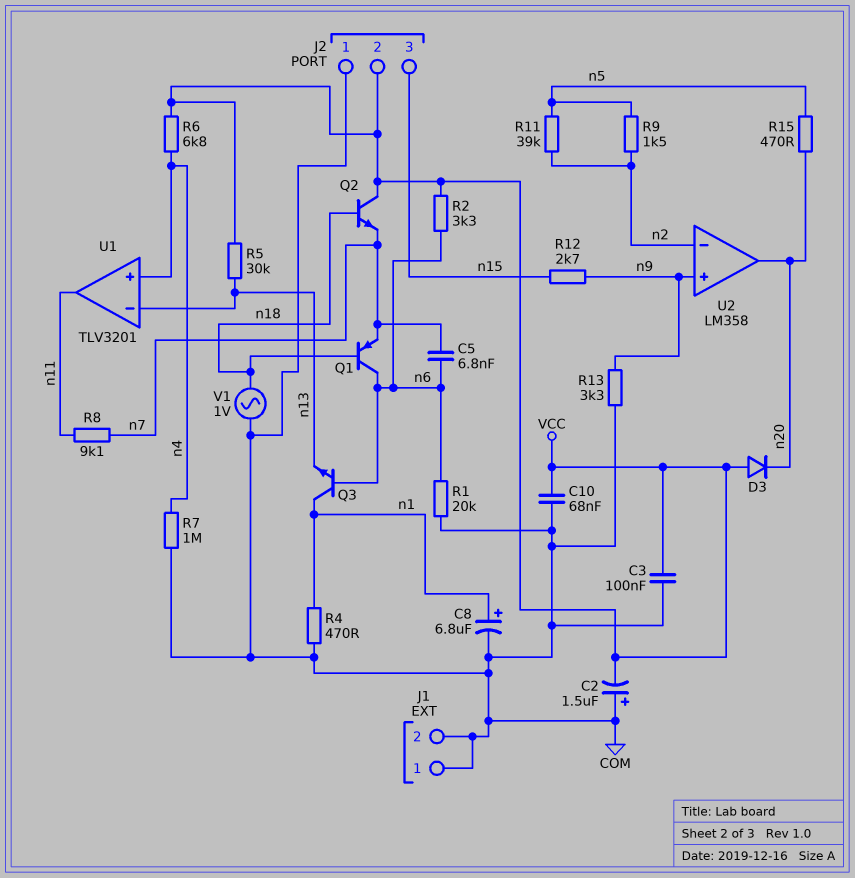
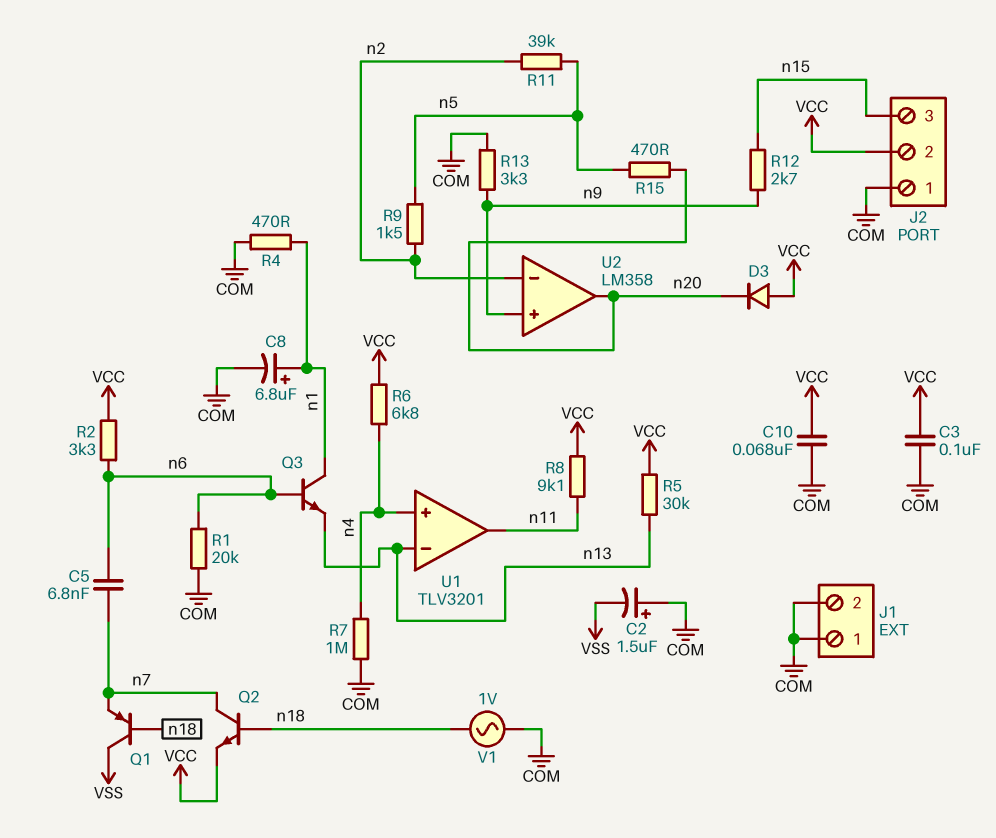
C2: 1.5uF (plus COM, minus VCC) -> 1.5uF (plus COM, minus VSS)
Q1: PNP (B n18, C n6, E n7) -> PNP (B n18, C VSS, E n7)
Q2: NPN (B n18, C VCC, E n7) -> NPN (B n18, C n7, E VCC)
R8: 9.1k (n7, n11) -> 9.1k (VCC, n11)

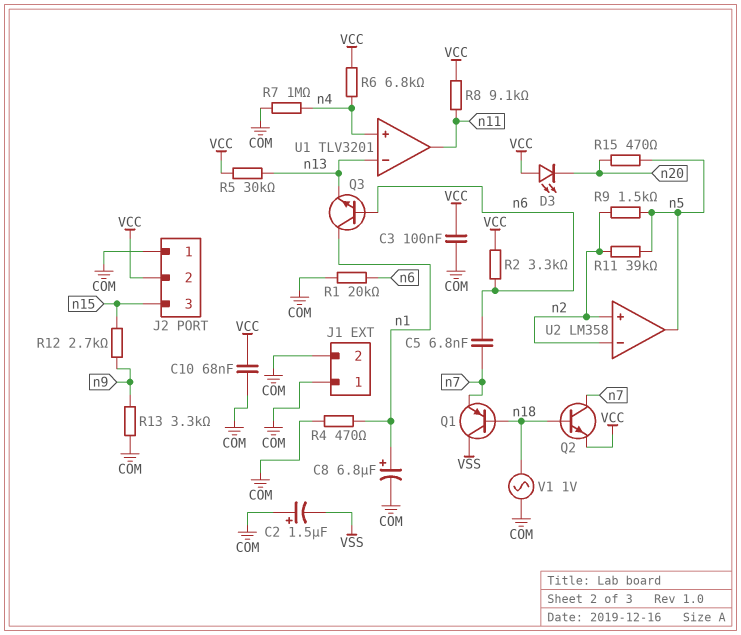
D3: diode (A VCC, K n20) -> LED (A VCC, K n20)
U2 pin in+: n9 -> n2
U2 pin out: n20 -> n5

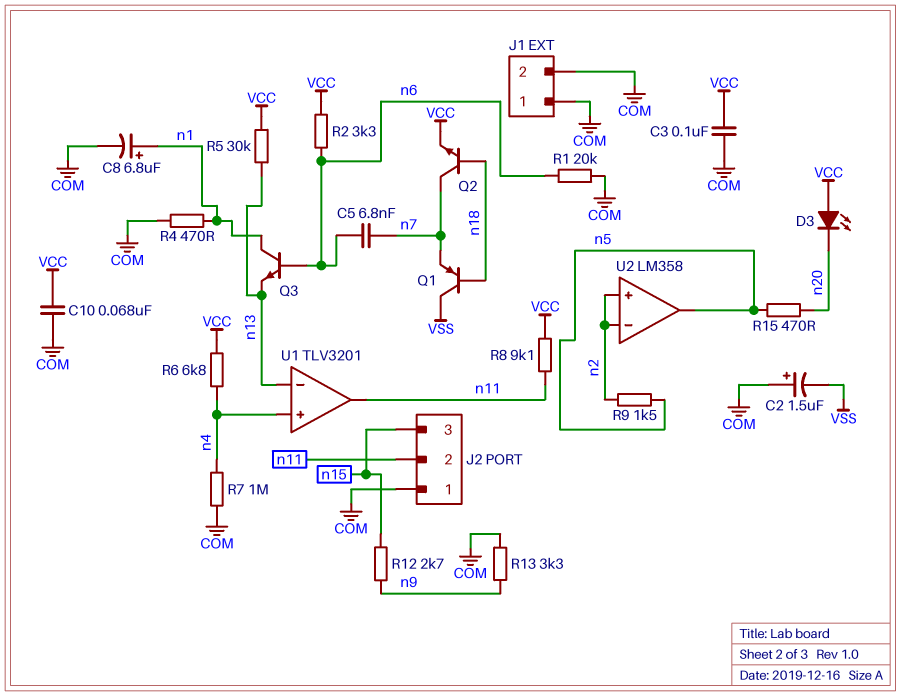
J2 pin 2: VCC -> n11
R11: 39k (n2, n5) -> none
V1: AC 1V (COM, n18) -> none

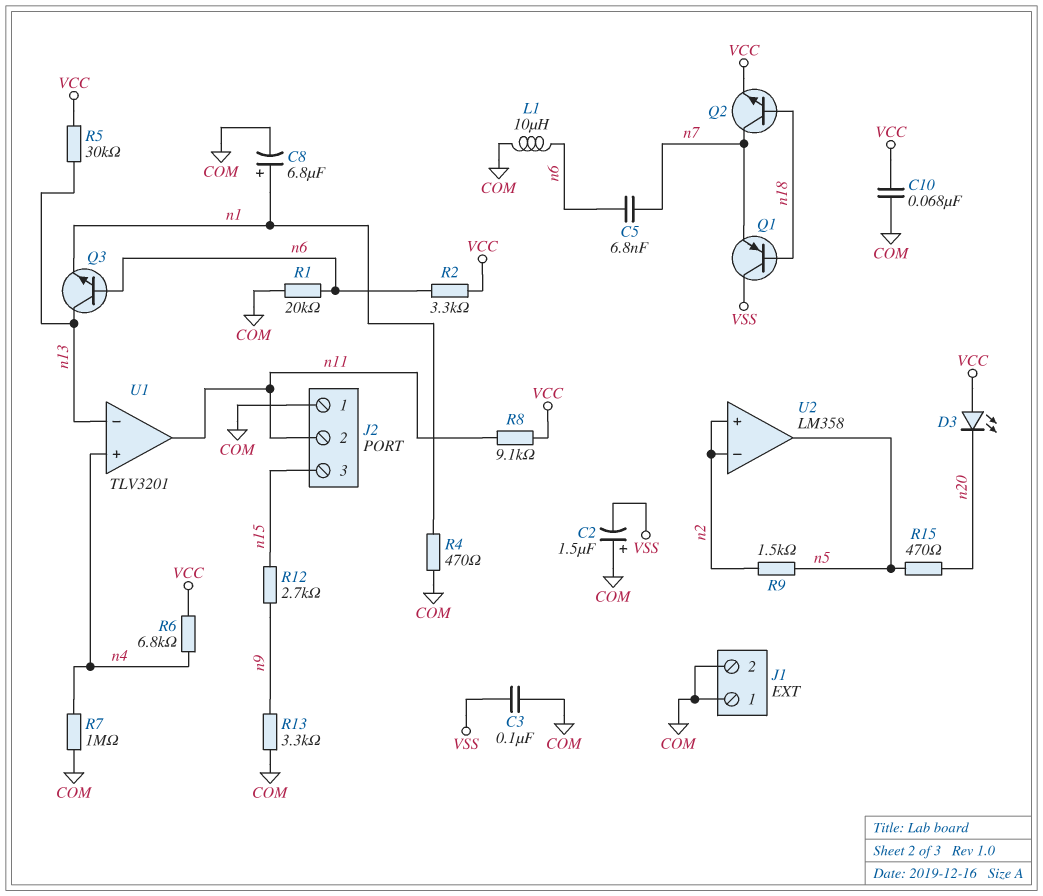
C3: 100nF (COM, VCC) -> 100nF (COM, VSS)
L1: none -> 10uH (COM, n6)
Q3: NPN (B n6, C n1, E n13) -> NPN (B n6, C n13, E n1)

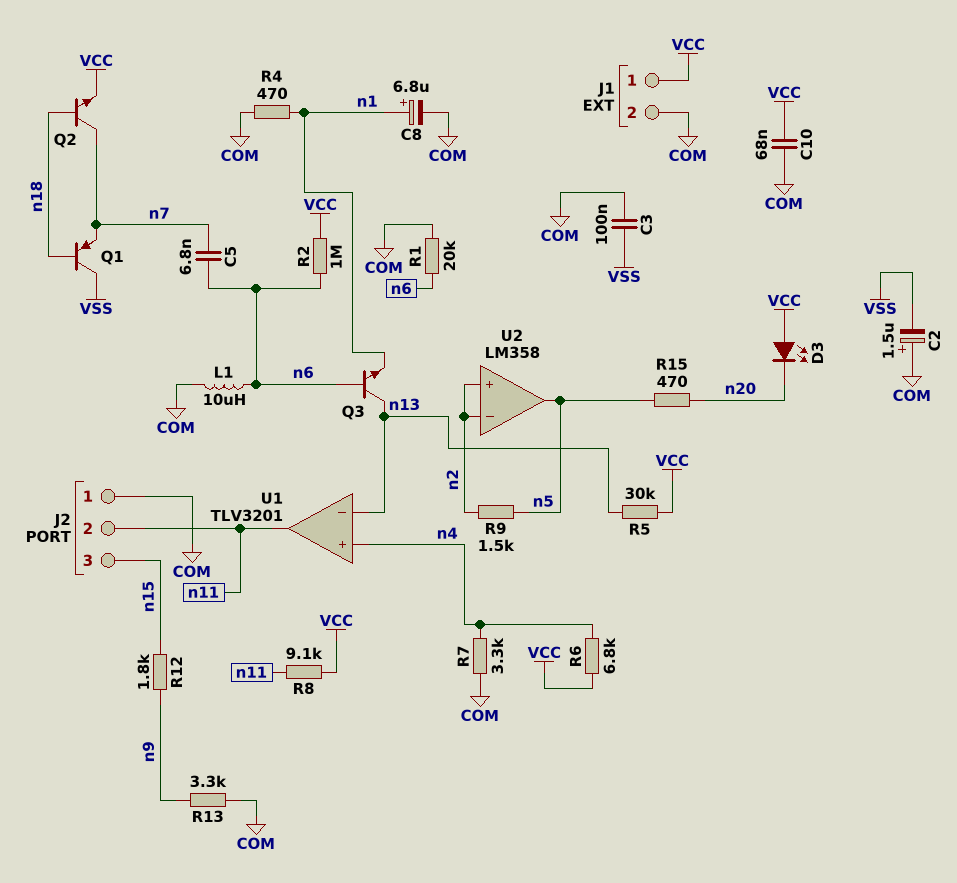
J1 pin 1: COM -> VCC
R2: 3.3k (VCC, n6) -> 1M (VCC, n6)
R7: 1M (COM, n4) -> 3.3k (COM, n4)
R12: 2.7k (n9, n15) -> 1.8k (n9, n15)

